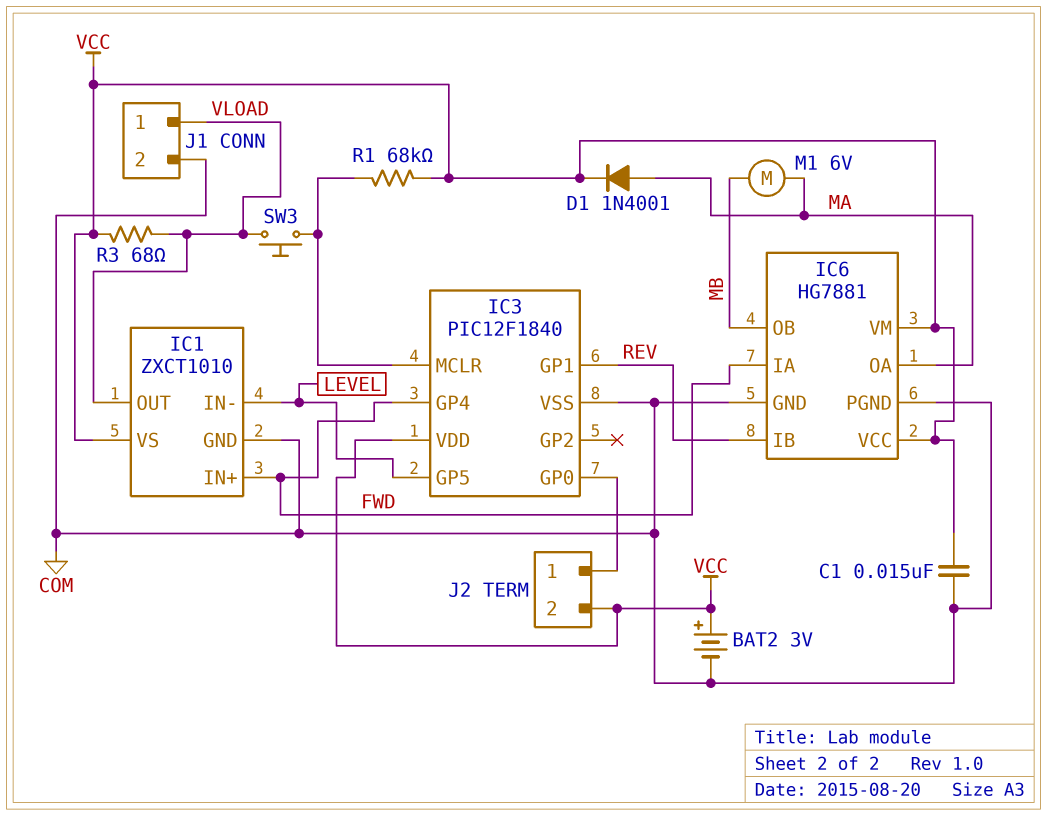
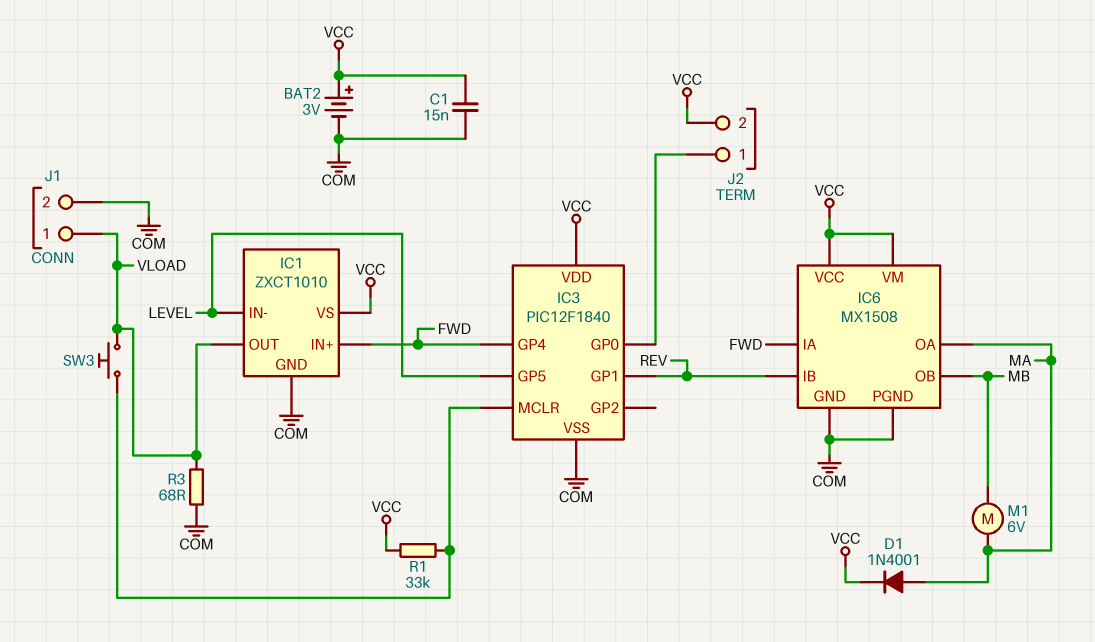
IC6: HG7881 -> MX1508
R1: 68k (IC3/MCLR, VCC) -> 33k (IC3/MCLR, VCC)
R3: 68 (VCC, VLOAD) -> 68 (COM, VLOAD)

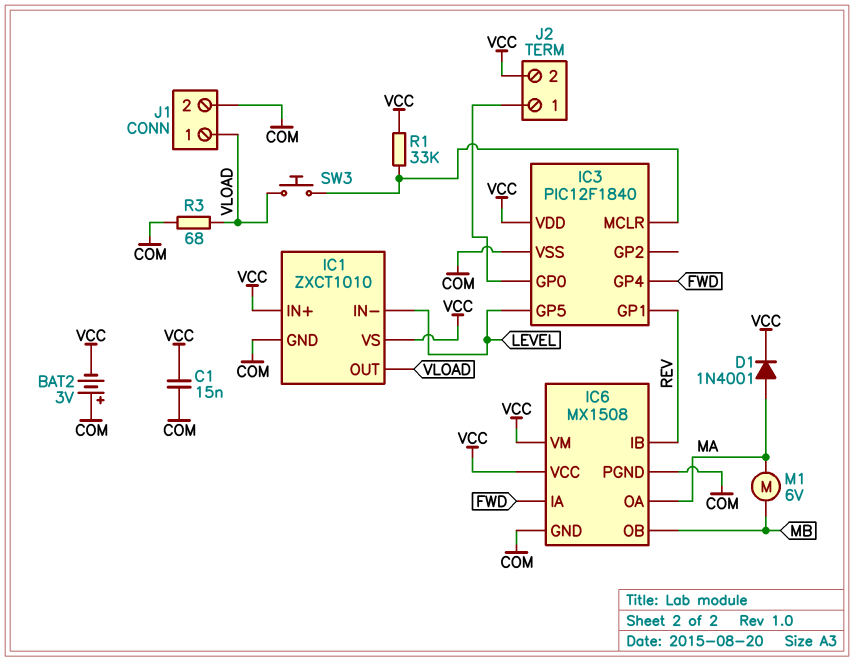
BAT2: 3V (plus VCC, minus COM) -> 3V (plus COM, minus VCC)
IC1 pin IN+: FWD -> VCC

